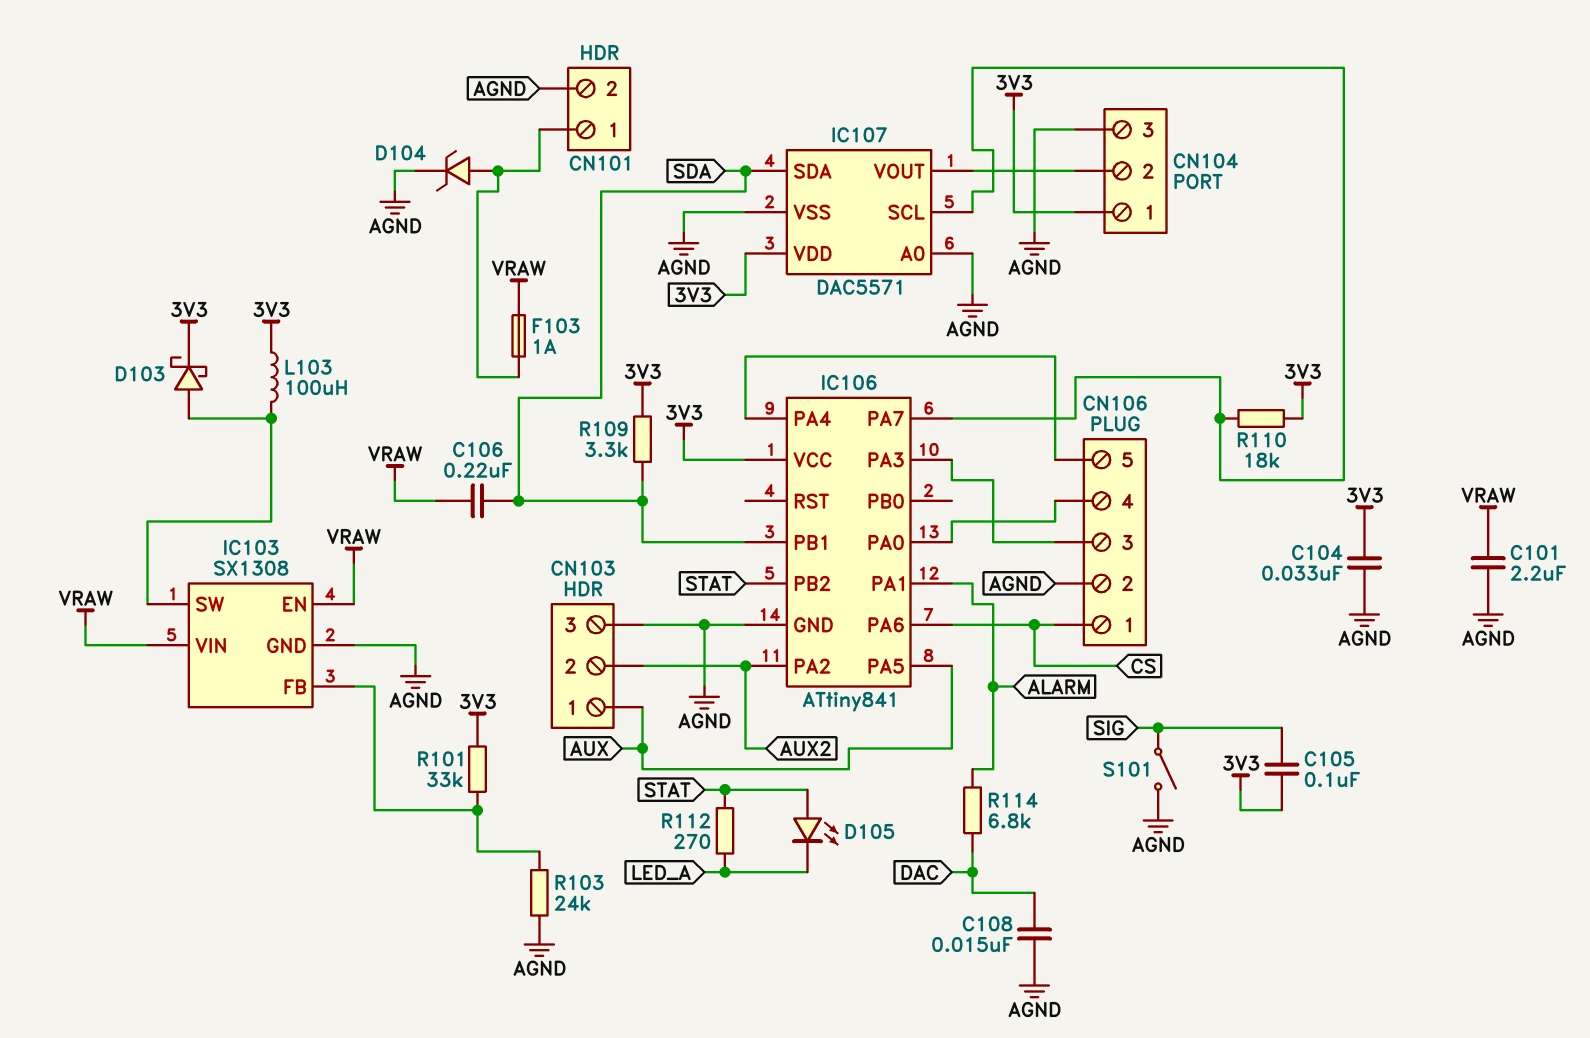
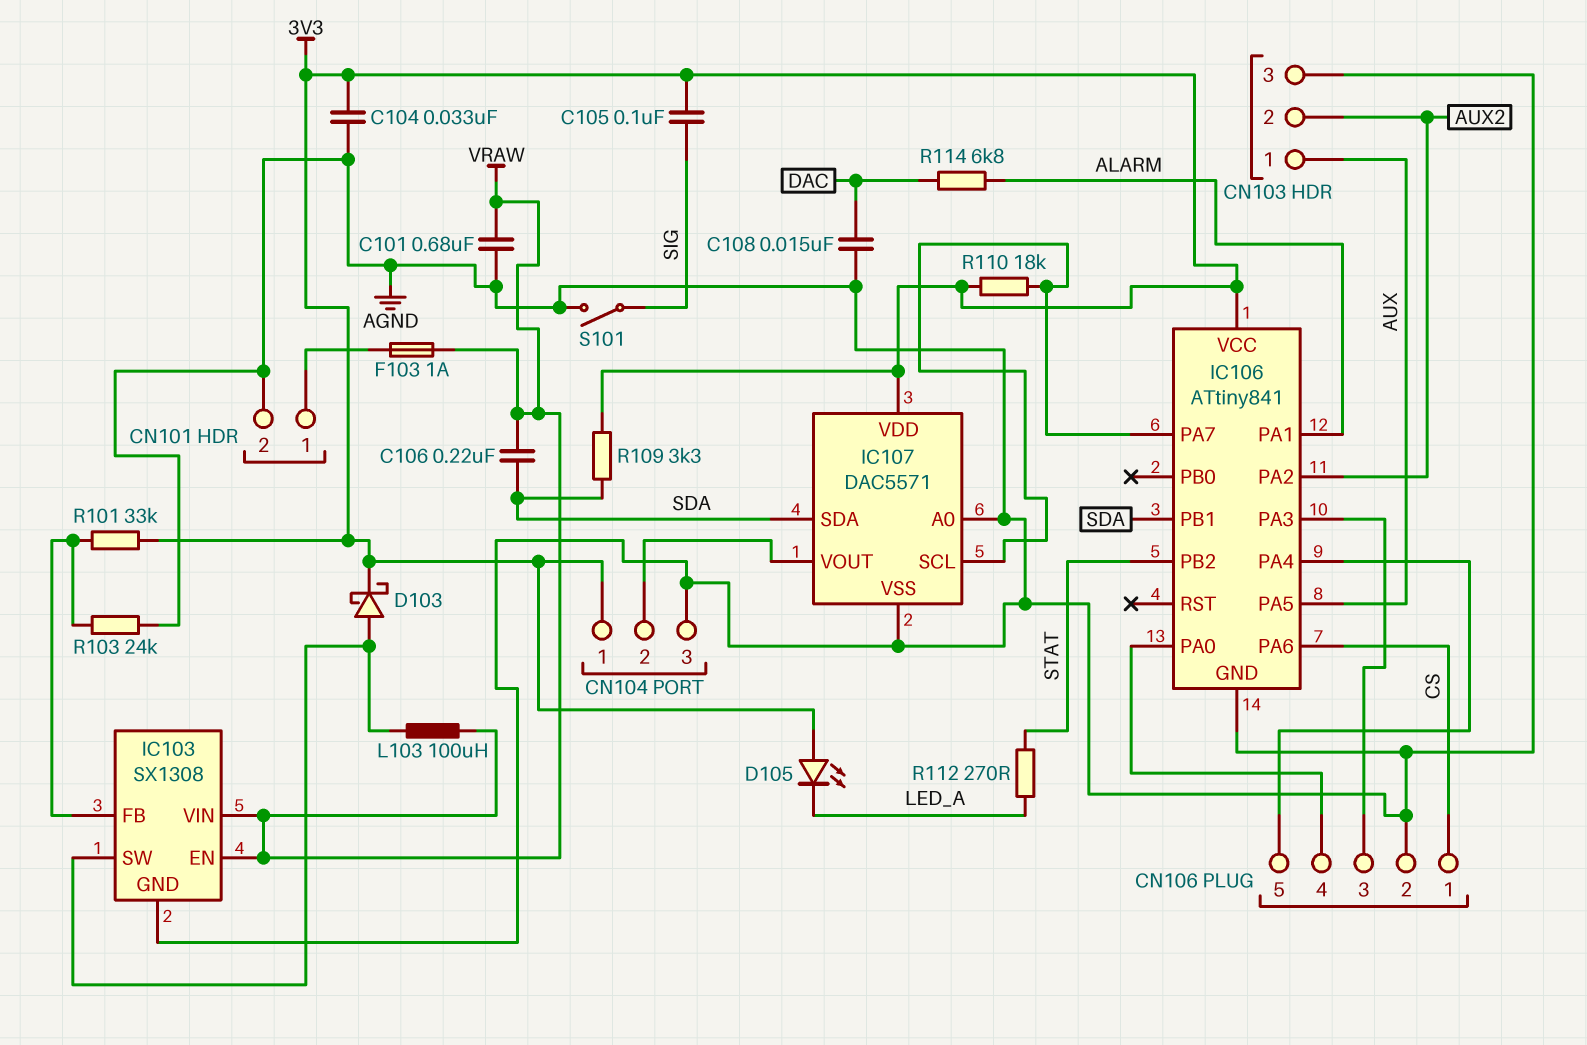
C101: 2.2uF (AGND, VRAW) -> 680nF (AGND, VRAW)
D104: zener (A CN101/1, K AGND) -> none
D105: LED (A STAT, K LED_A) -> LED (A 3V3, K LED_A)
L103: 100uH (3V3, IC103/SW) -> 100uH (IC103/SW, VRAW)

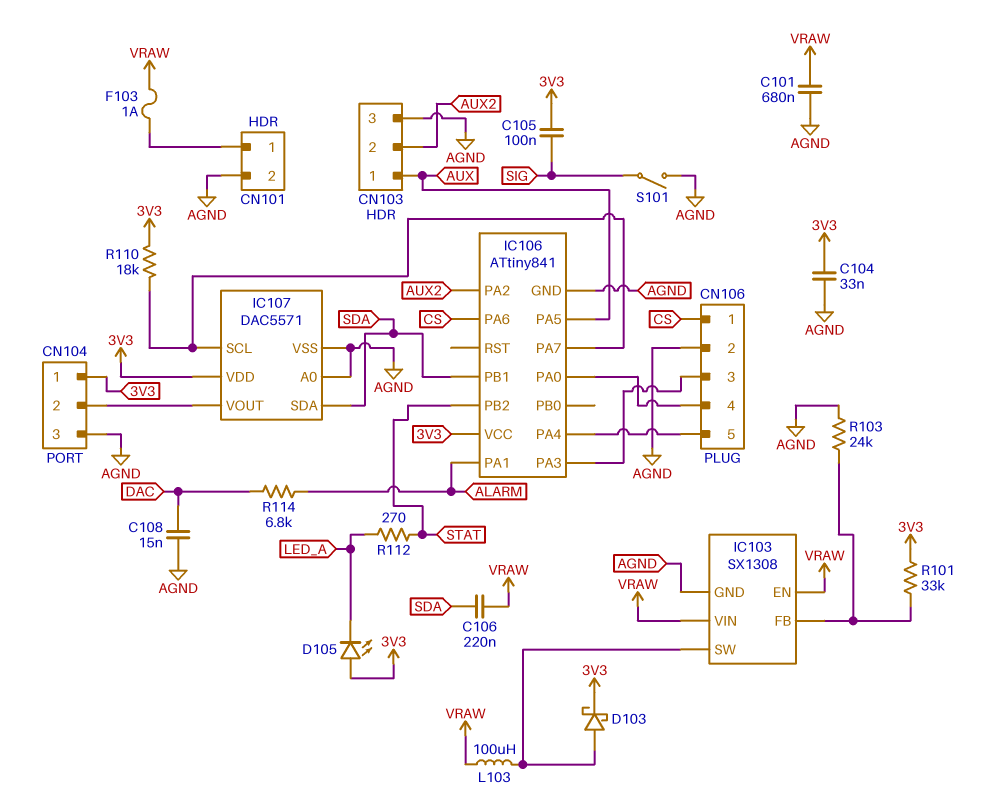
R109: 3.3k (3V3, SDA) -> none

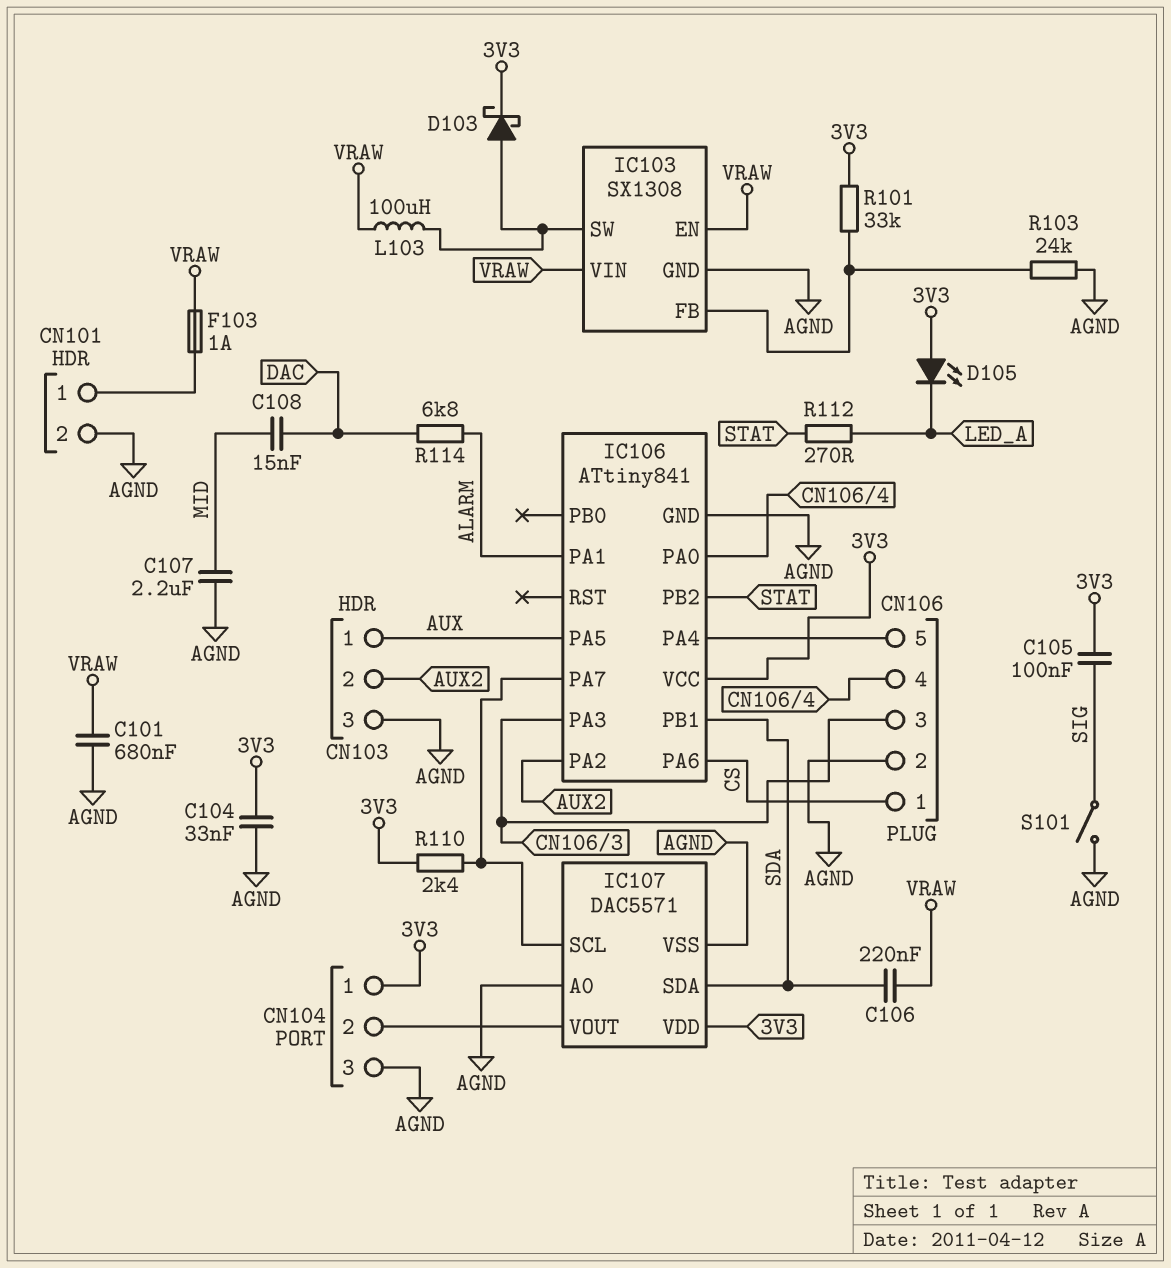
C107: none -> 2.2uF (AGND, MID)
C108: 15nF (AGND, DAC) -> 15nF (DAC, MID)
R110: 18k (3V3, IC106/PA7) -> 2.4k (3V3, IC106/PA7)

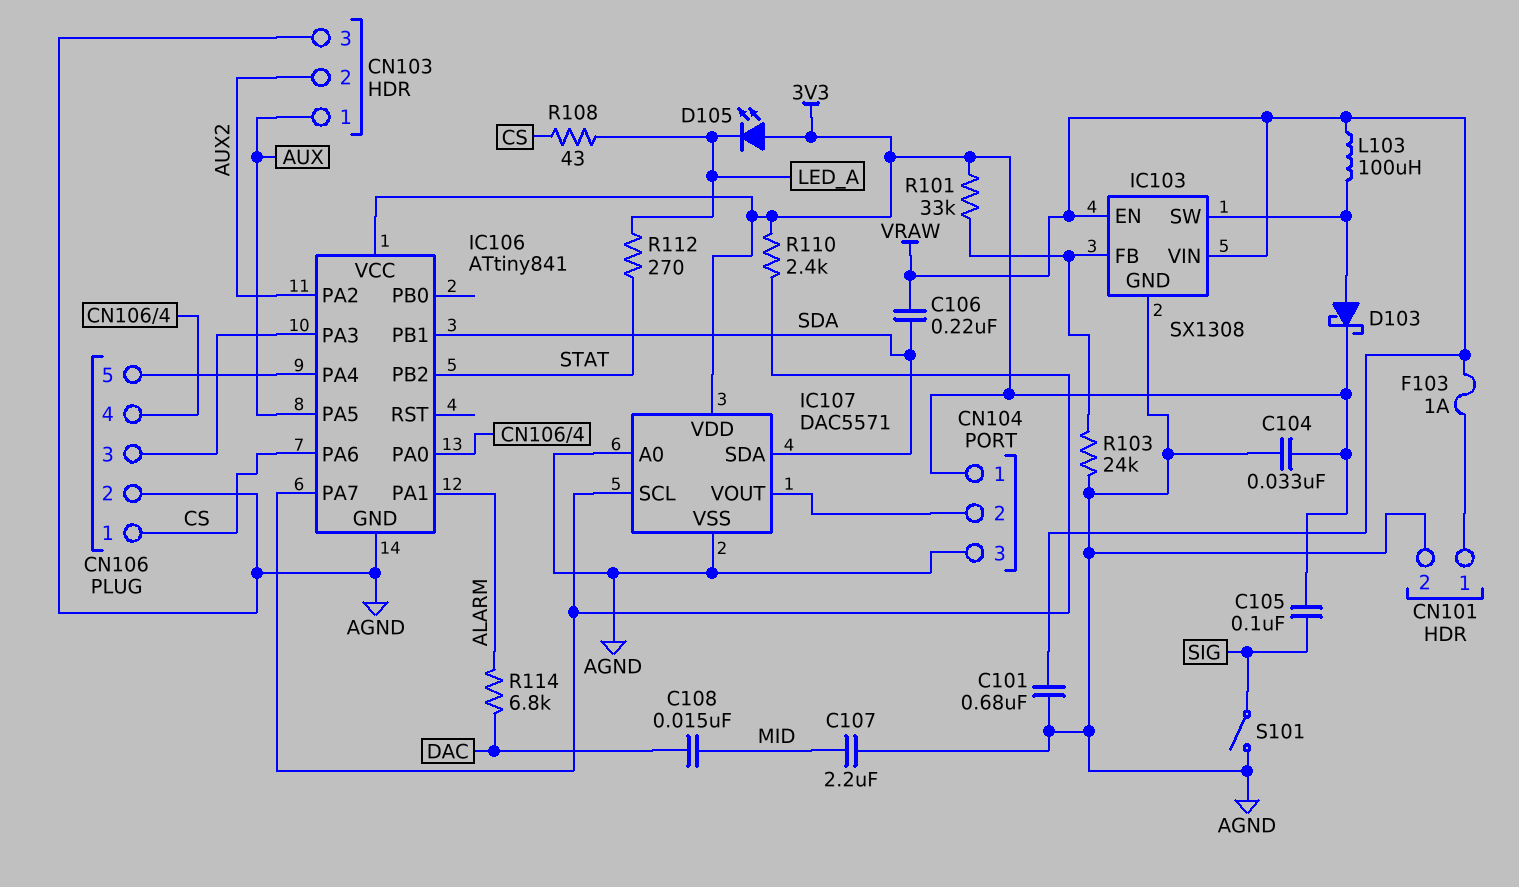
R108: none -> 43 (CS, LED_A)

